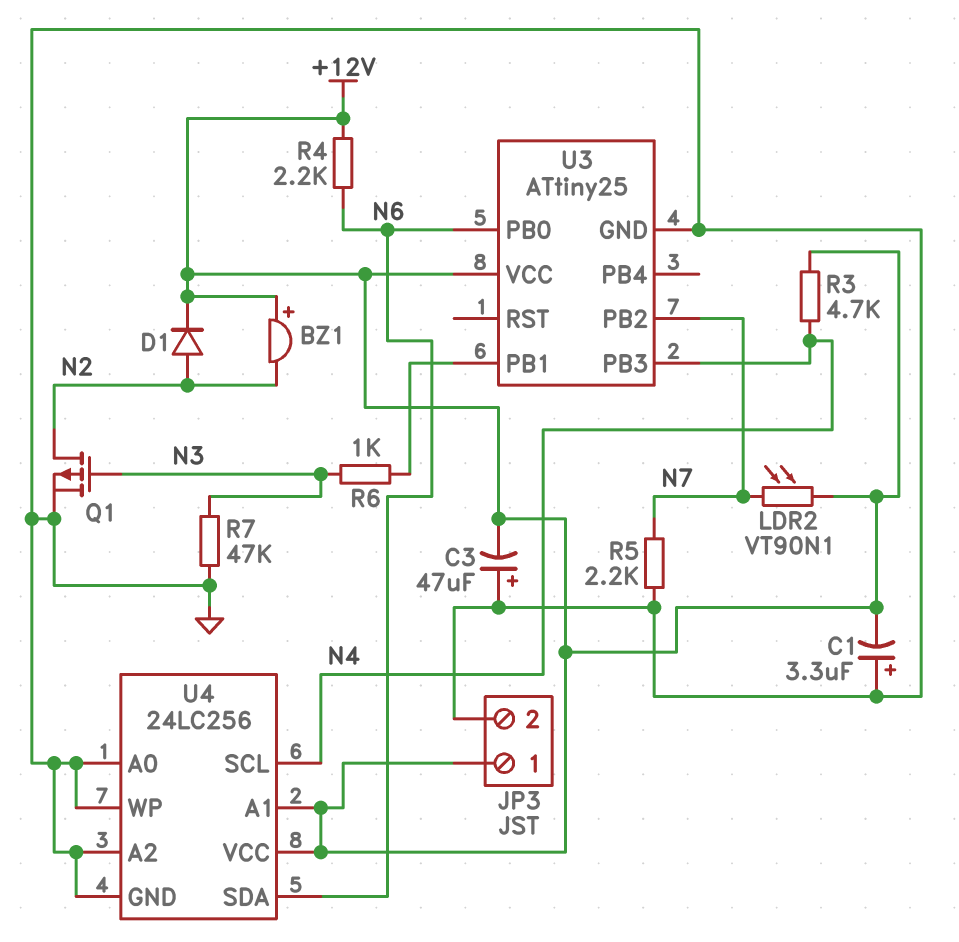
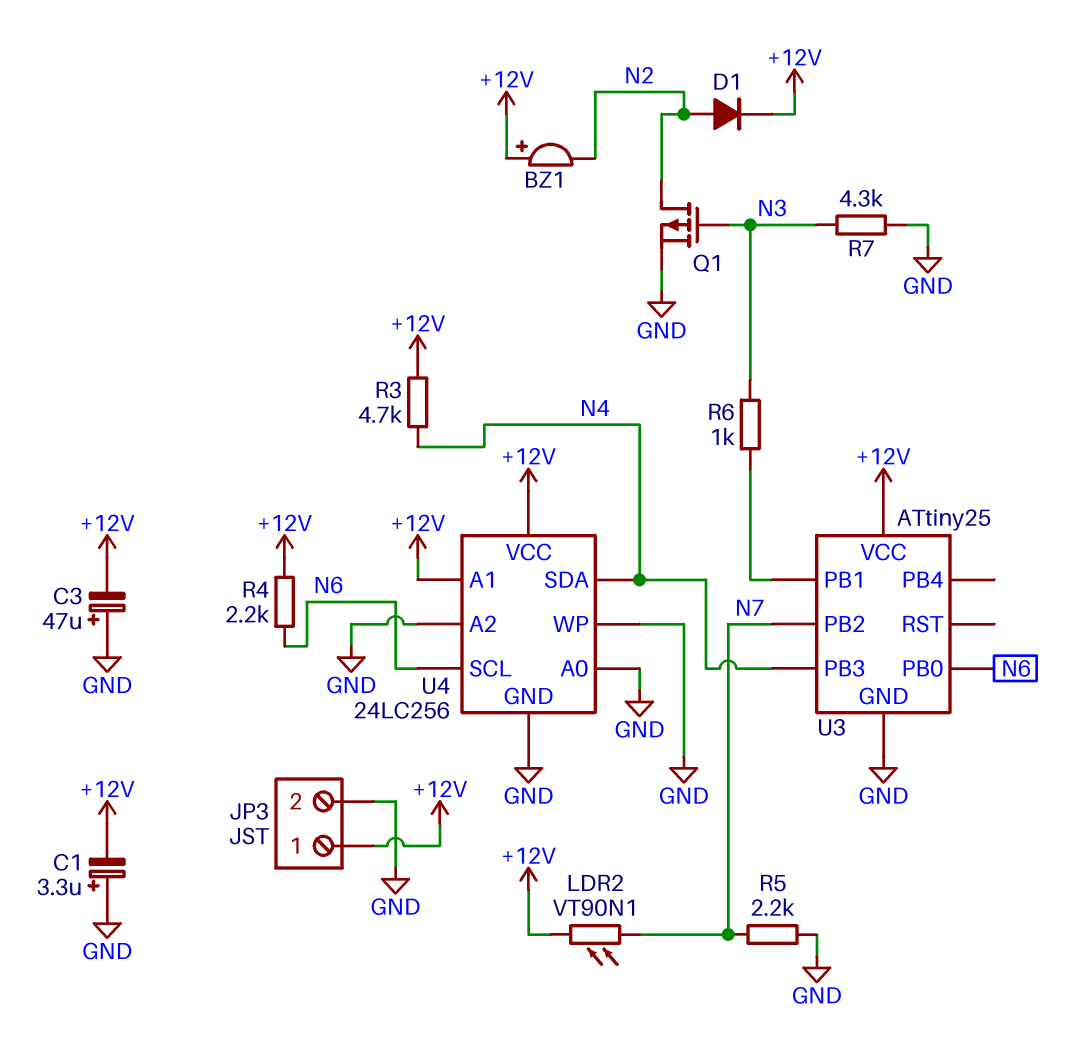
R7: 47k (GND, N3) -> 4.3k (GND, N3)
U4 pin SCL: N4 -> N6
U4 pin SDA: N6 -> N4

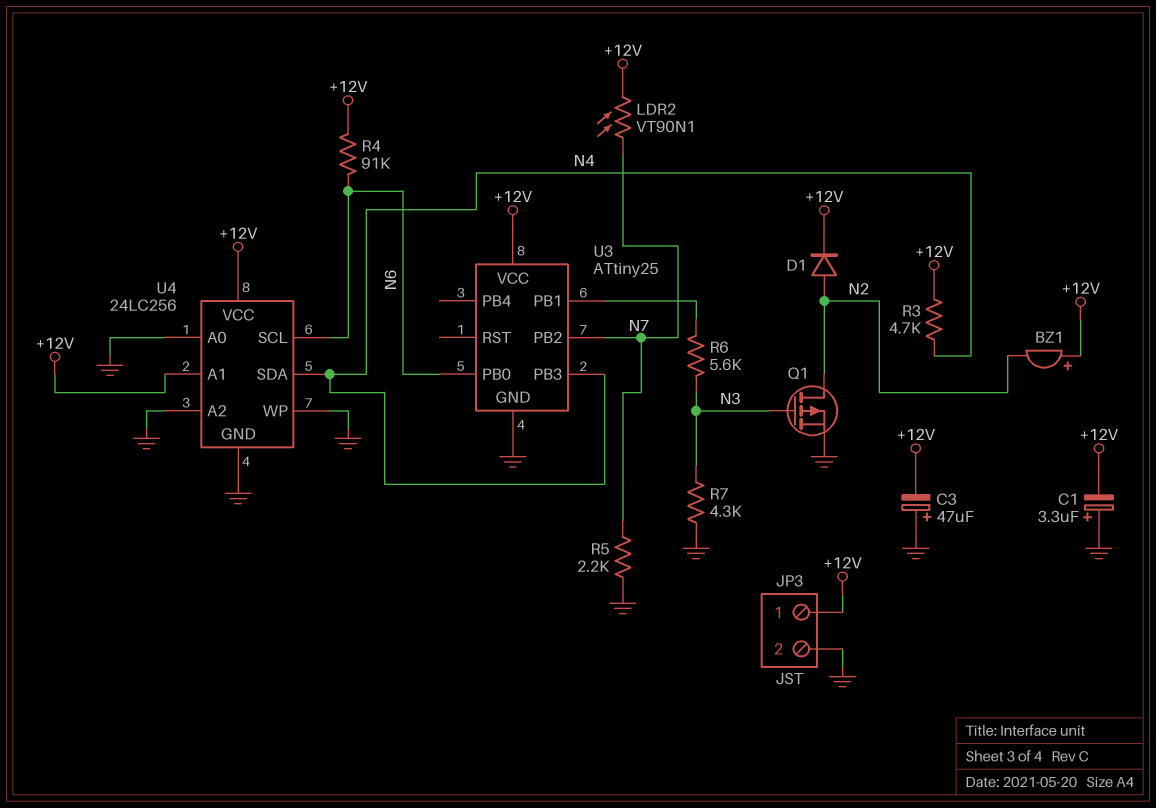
R4: 2.2k (+12V, N6) -> 91k (+12V, N6)
R6: 1k (N3, U3/PB1) -> 5.6k (N3, U3/PB1)

